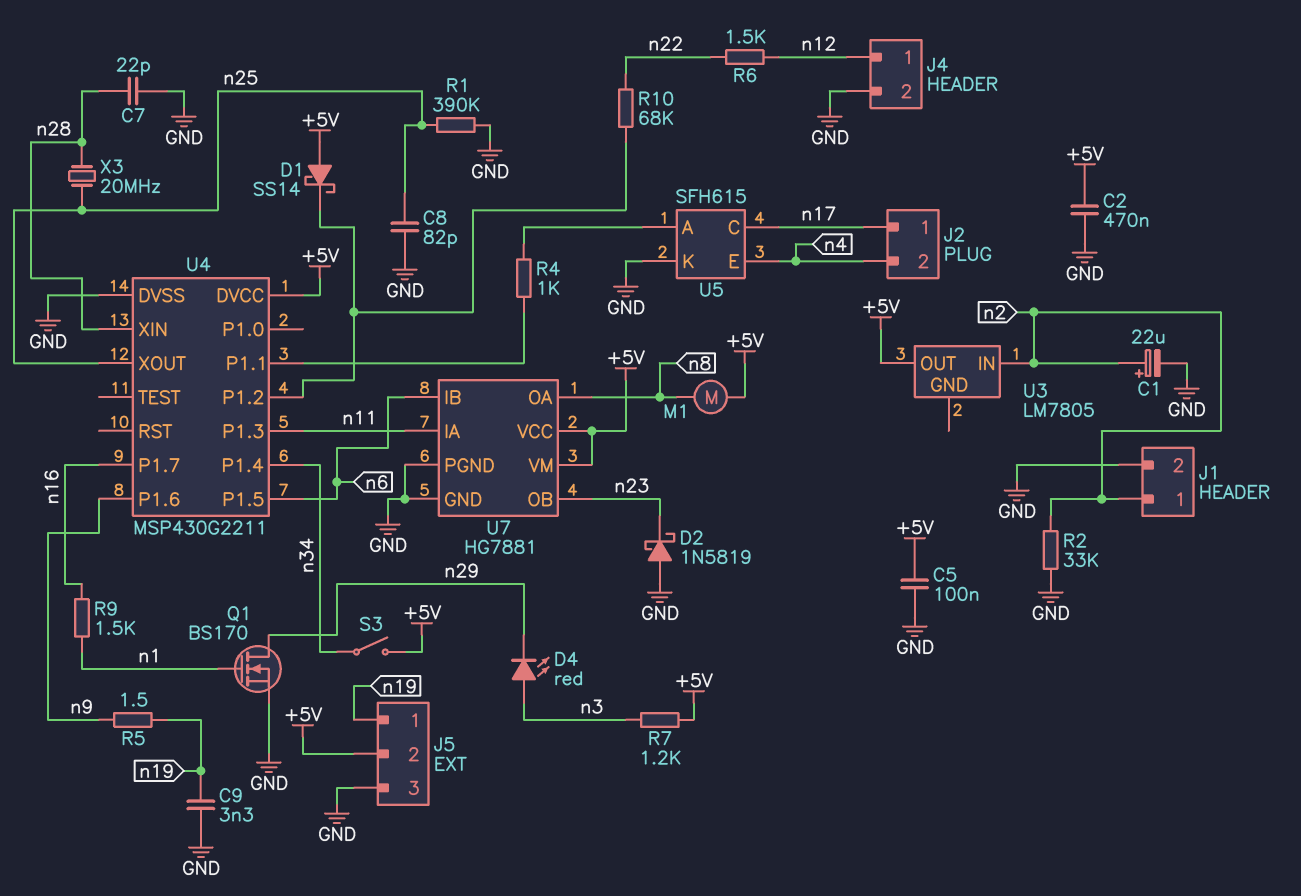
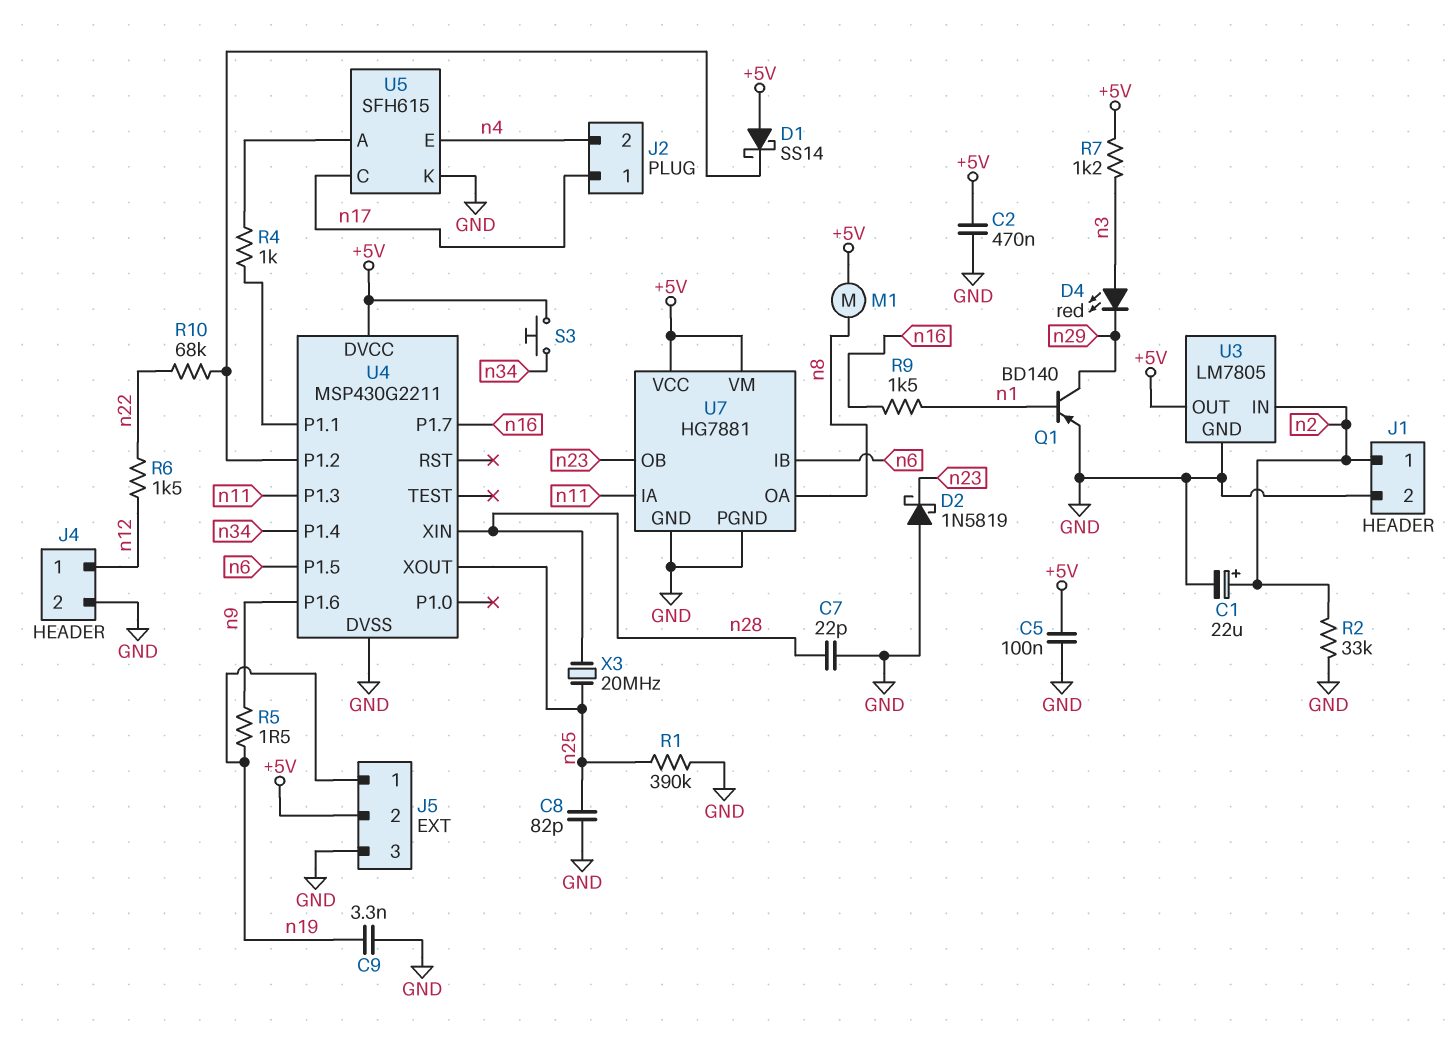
Q1: NMOS BS170 (G n1, D n29, S GND) -> PNP BD140 (B n1, C n29, E GND)
S3: switch (+5V, n34) -> button (+5V, n34)
U3 pin GND: none -> GND

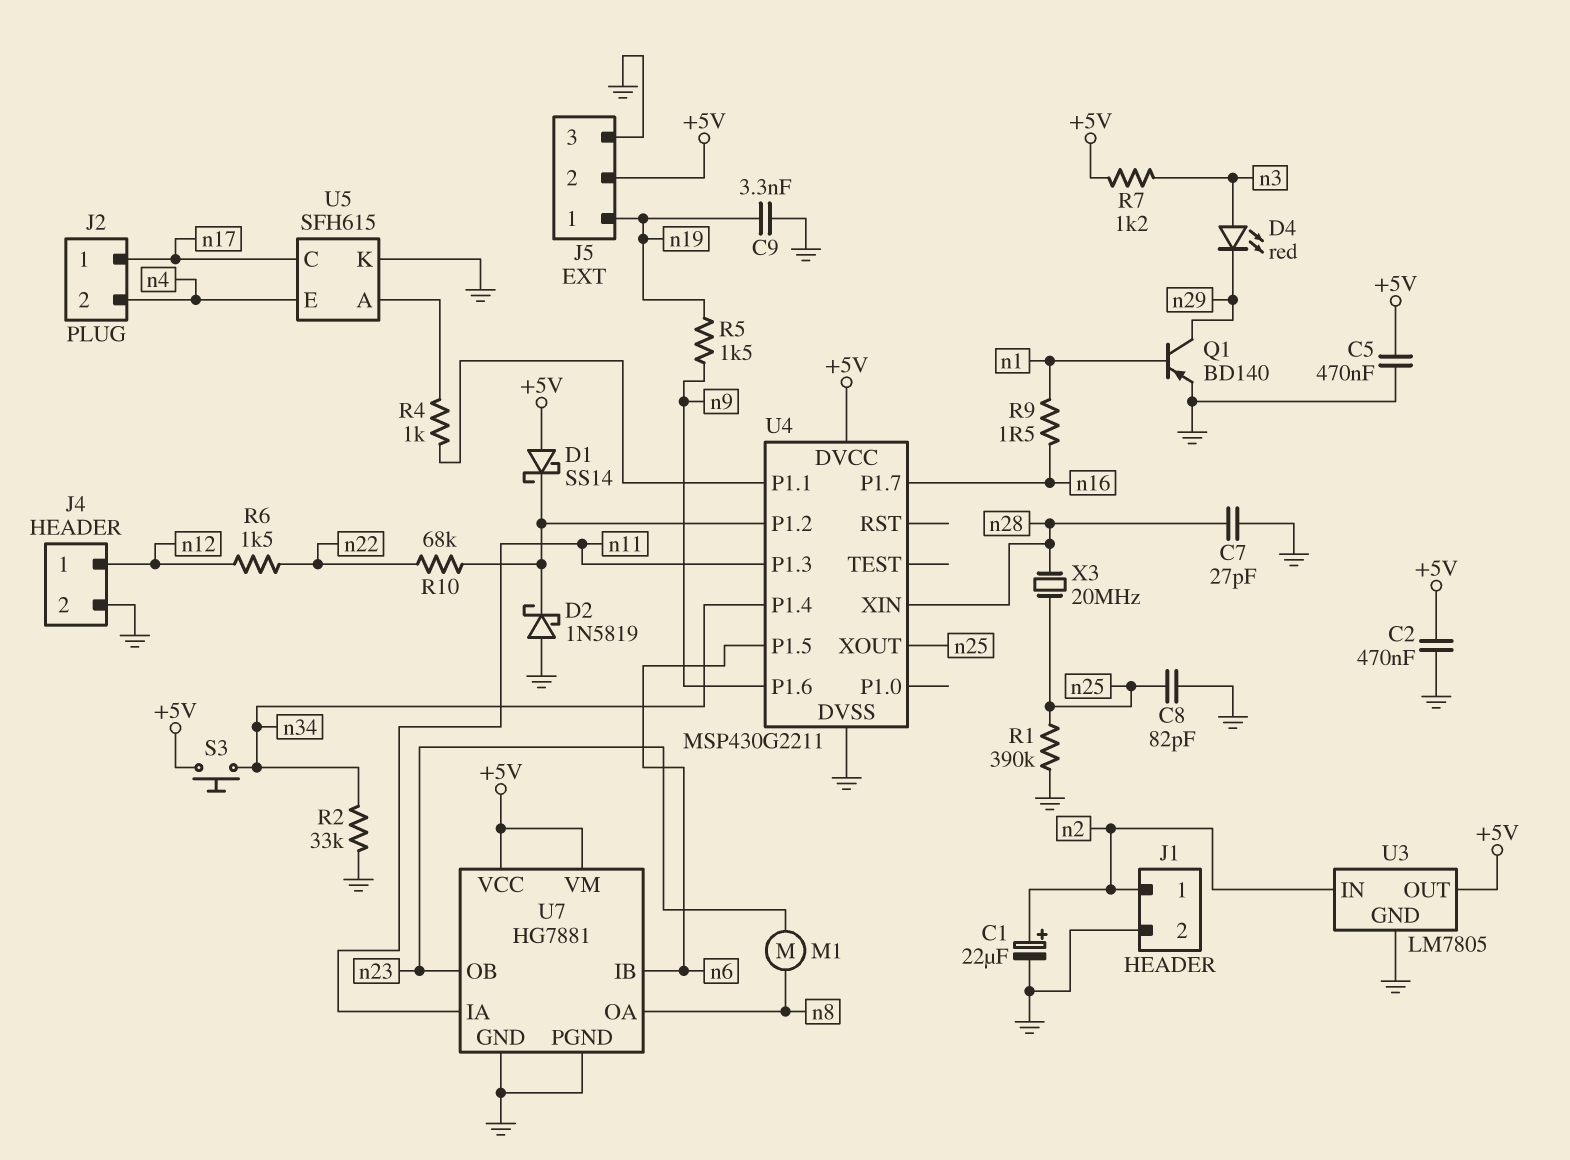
C5: 100nF (+5V, GND) -> 470nF (+5V, GND)
C7: 22pF (GND, n28) -> 27pF (GND, n28)
D2: schottky 1N5819 (A GND, K n23) -> schottky 1N5819 (A GND, K U4/P1.2)
M1: motor (+5V, n8) -> motor (n8, n23)
R2: 33k (GND, n2) -> 33k (GND, n34)
R5: 1.5 (n9, n19) -> 1.5k (n9, n19)
R9: 1.5k (n1, n16) -> 1.5 (n1, n16)

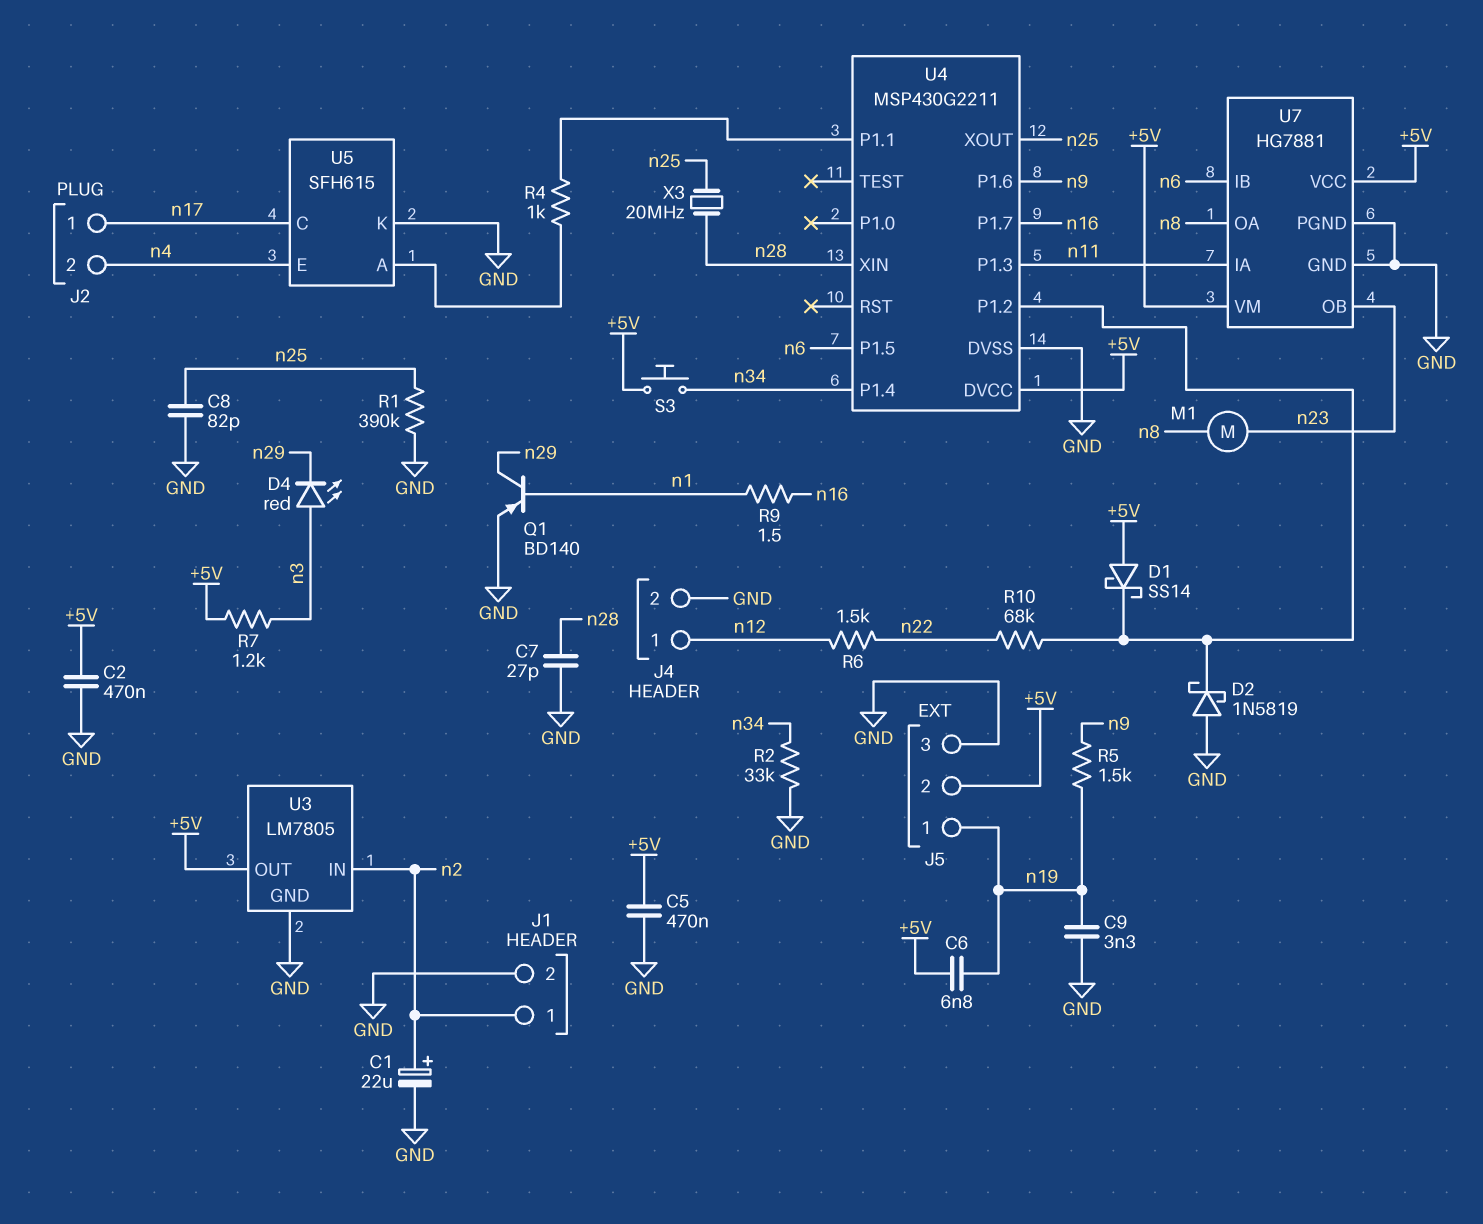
C6: none -> 6.8nF (+5V, n19)

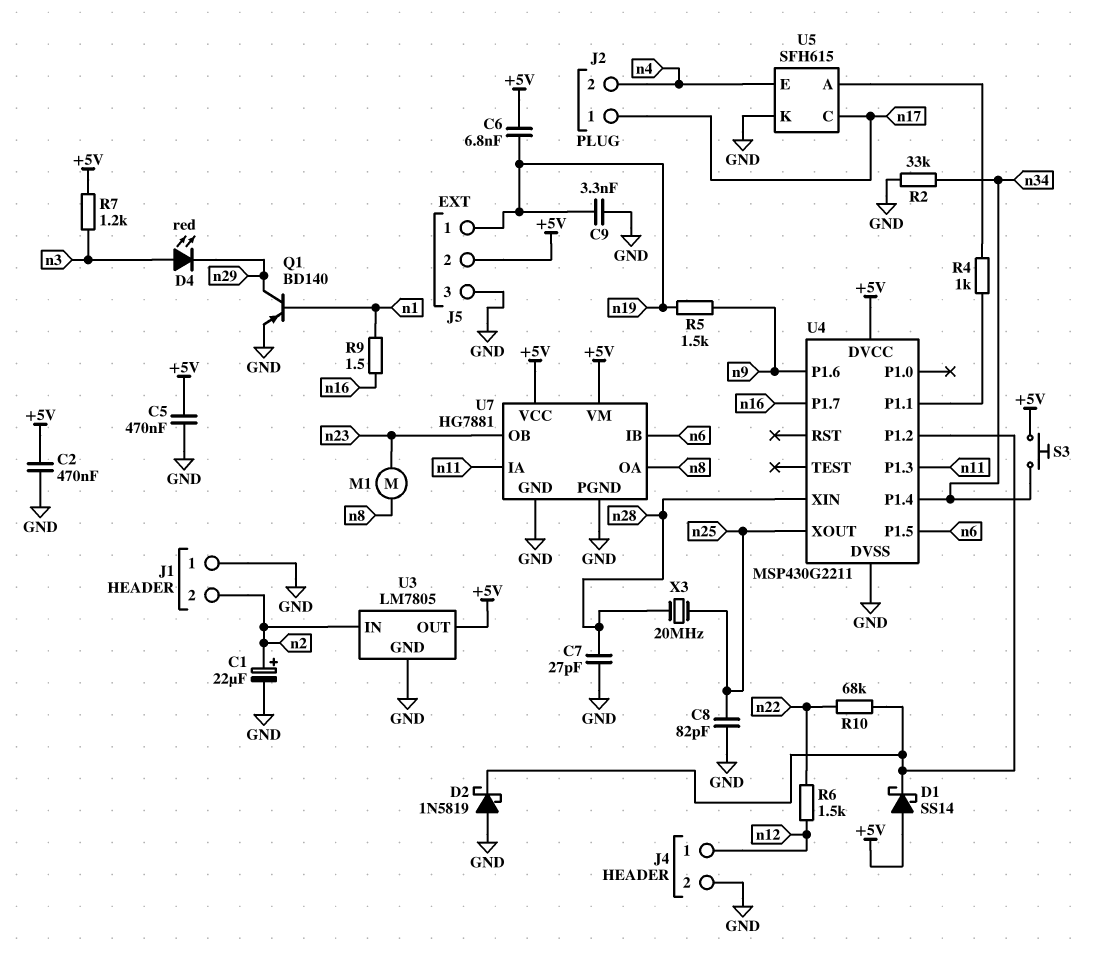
J1 pin 1: n2 -> GND
J1 pin 2: GND -> n2
R1: 390k (GND, n25) -> none

